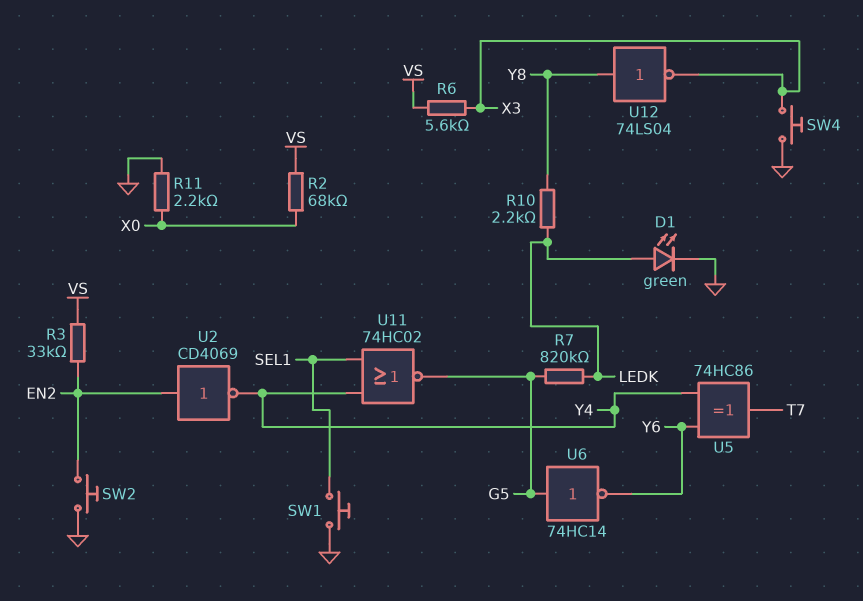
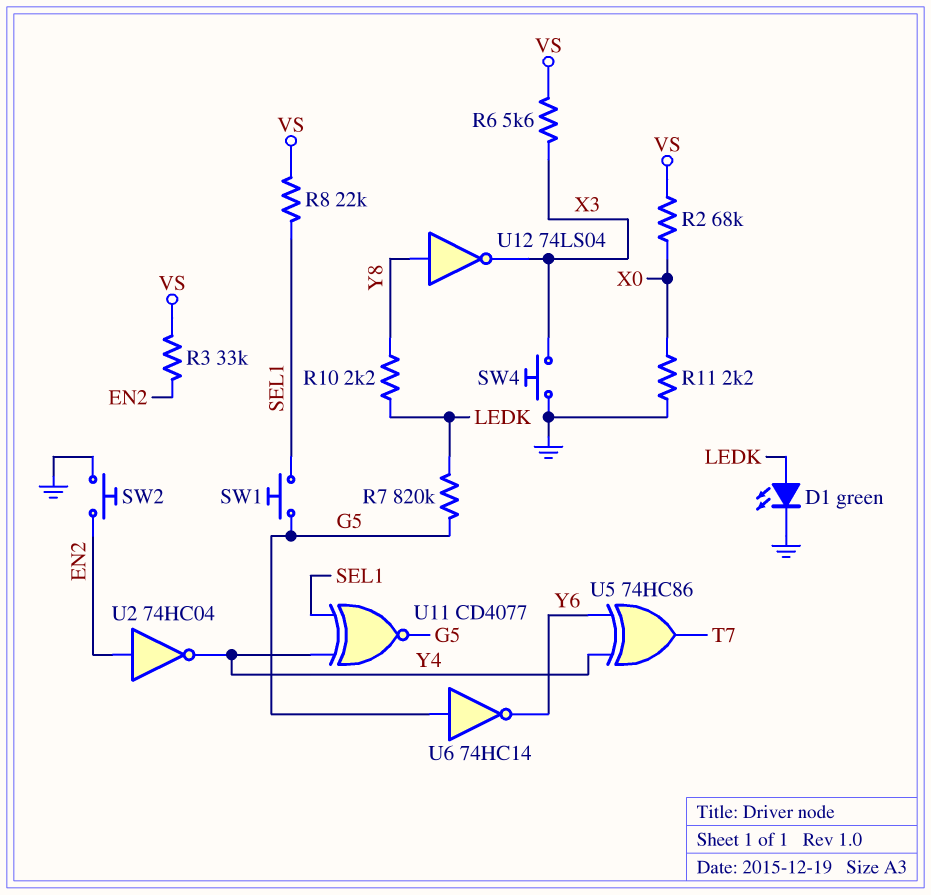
R8: none -> 22k (SEL1, VS)
SW1: button (GND, SEL1) -> button (G5, SEL1)
U2: NOT CD4069 (in EN2, out Y4) -> NOT 74HC04 (in EN2, out Y4)
U11: NOR 74HC02 (in SEL1, in Y4, out G5) -> XNOR CD4077 (in SEL1, in Y4, out G5)

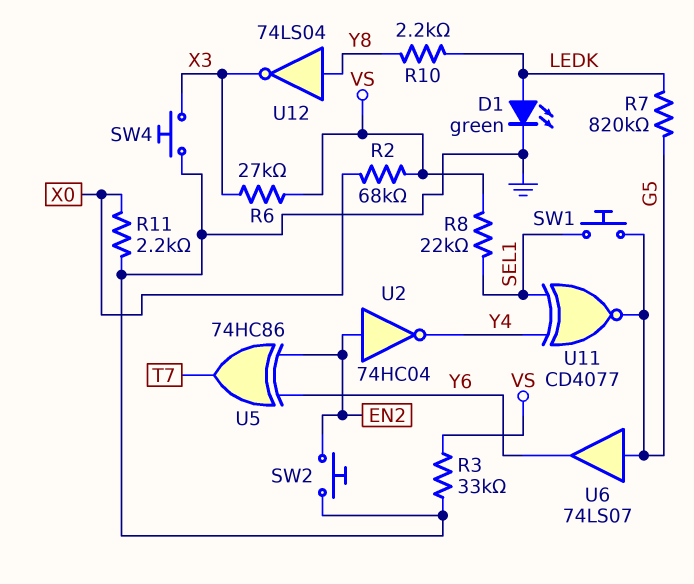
R3: 33k (EN2, VS) -> 33k (GND, VS)
R6: 5.6k (VS, X3) -> 27k (VS, X3)
U5: XOR 74HC86 (in Y4, in Y6, out T7) -> XOR 74HC86 (in EN2, in Y6, out T7)
U6: NOT 74HC14 (in G5, out Y6) -> buffer 74LS07 (in G5, out Y6)

